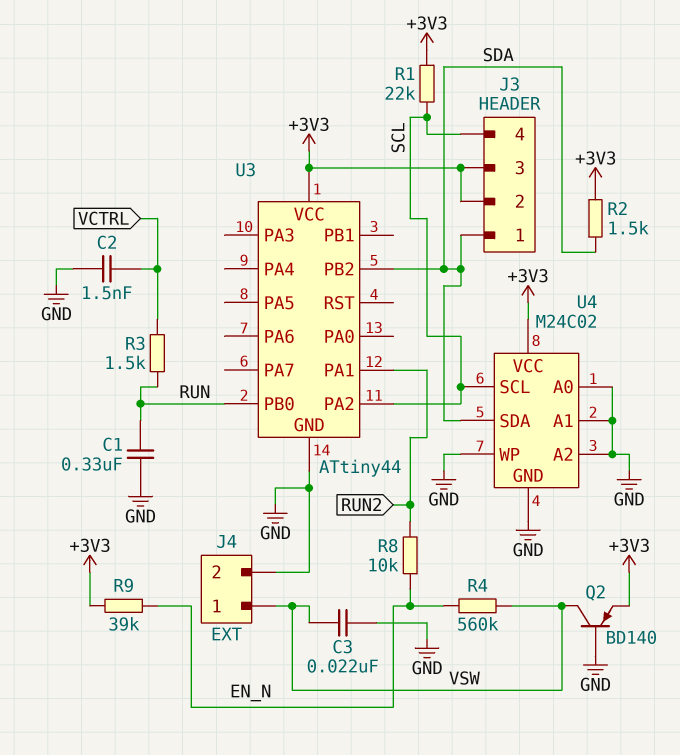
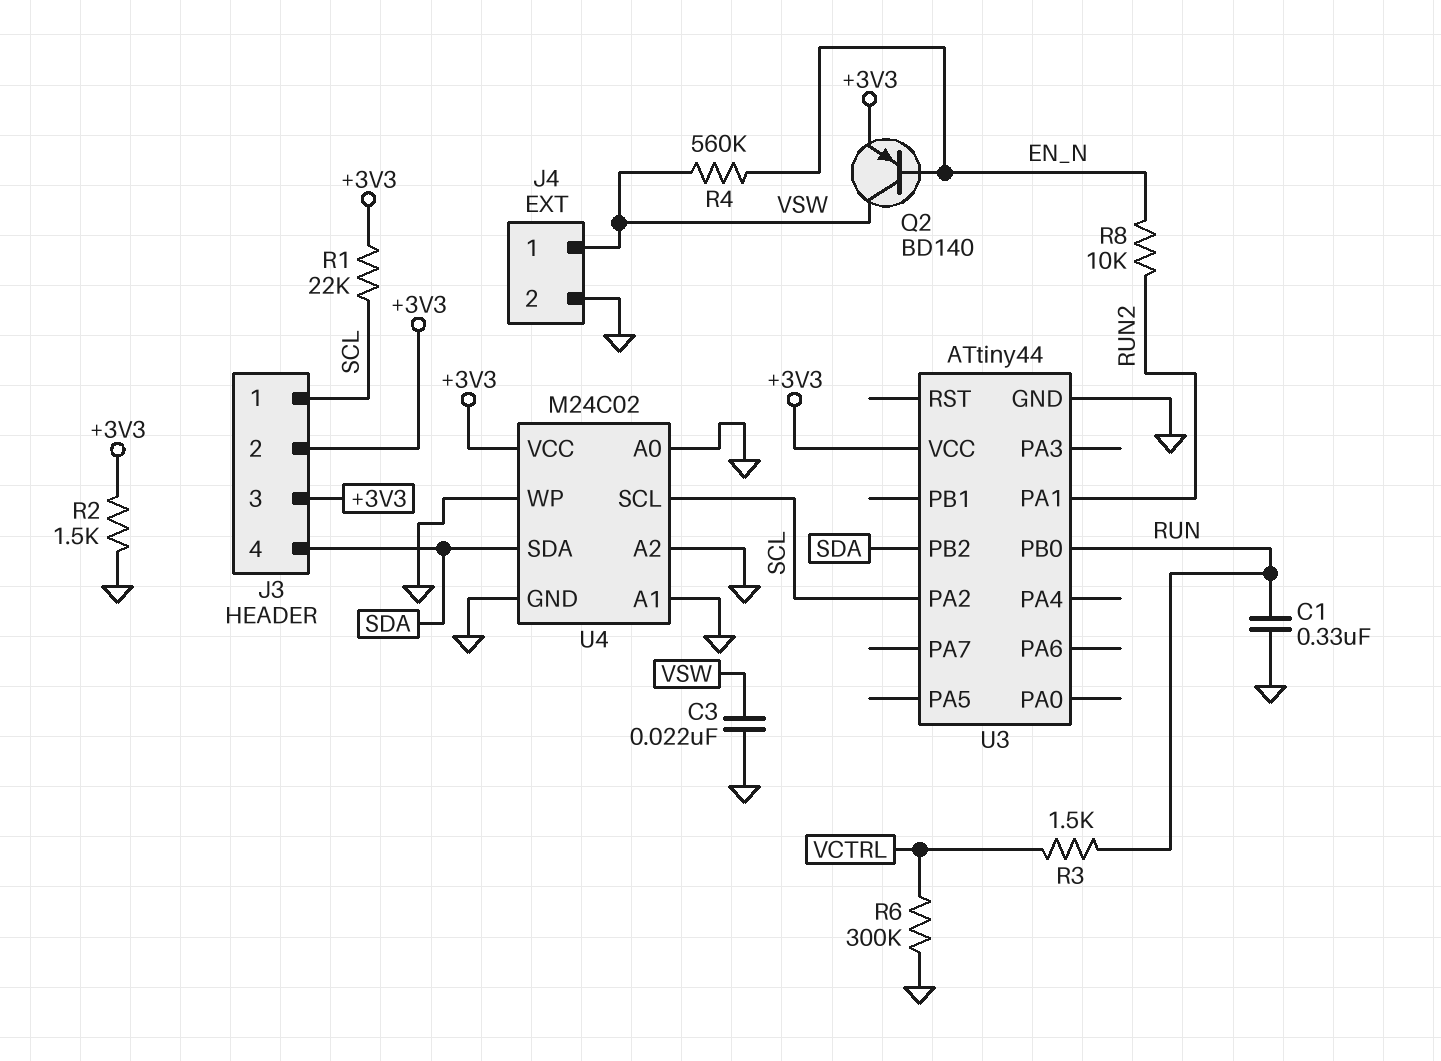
C2: 1.5nF (GND, VCTRL) -> none
J3 pin 1: SDA -> SCL
J3 pin 4: SCL -> SDA
Q2: PNP BD140 (B GND, C VSW, E +3V3) -> PNP BD140 (B EN_N, C VSW, E +3V3)
R2: 1.5k (+3V3, SDA) -> 1.5k (+3V3, GND)
R6: none -> 300k (GND, VCTRL)
R9: 39k (+3V3, EN_N) -> none

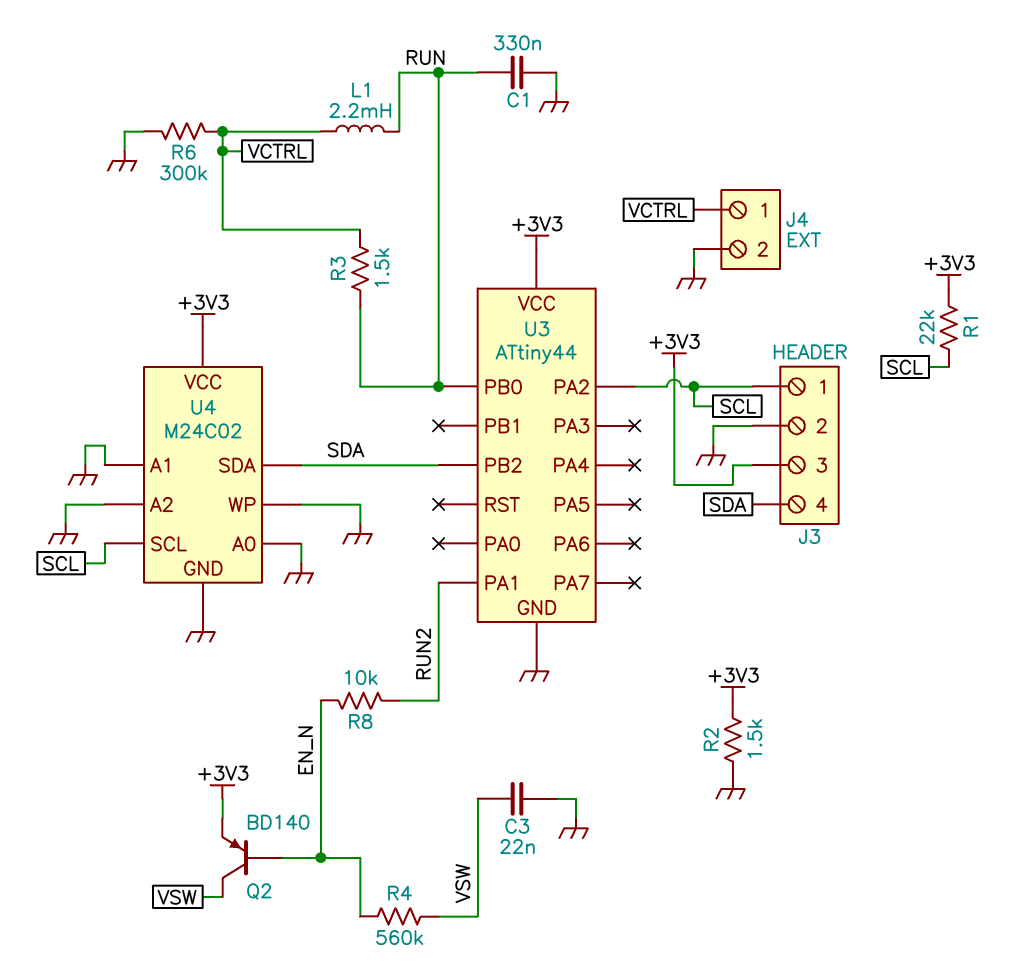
J3 pin 2: +3V3 -> GND
J4 pin 1: VSW -> VCTRL
L1: none -> 2.2mH (RUN, VCTRL)

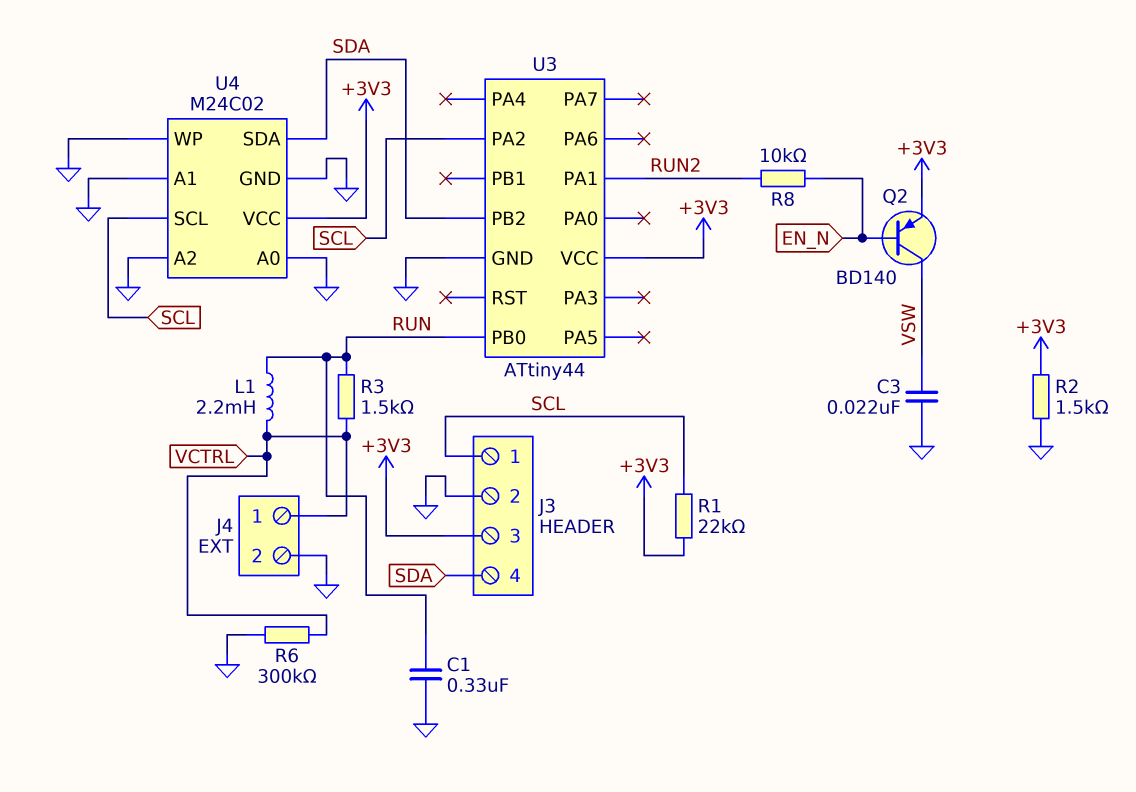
R4: 560k (EN_N, VSW) -> none

